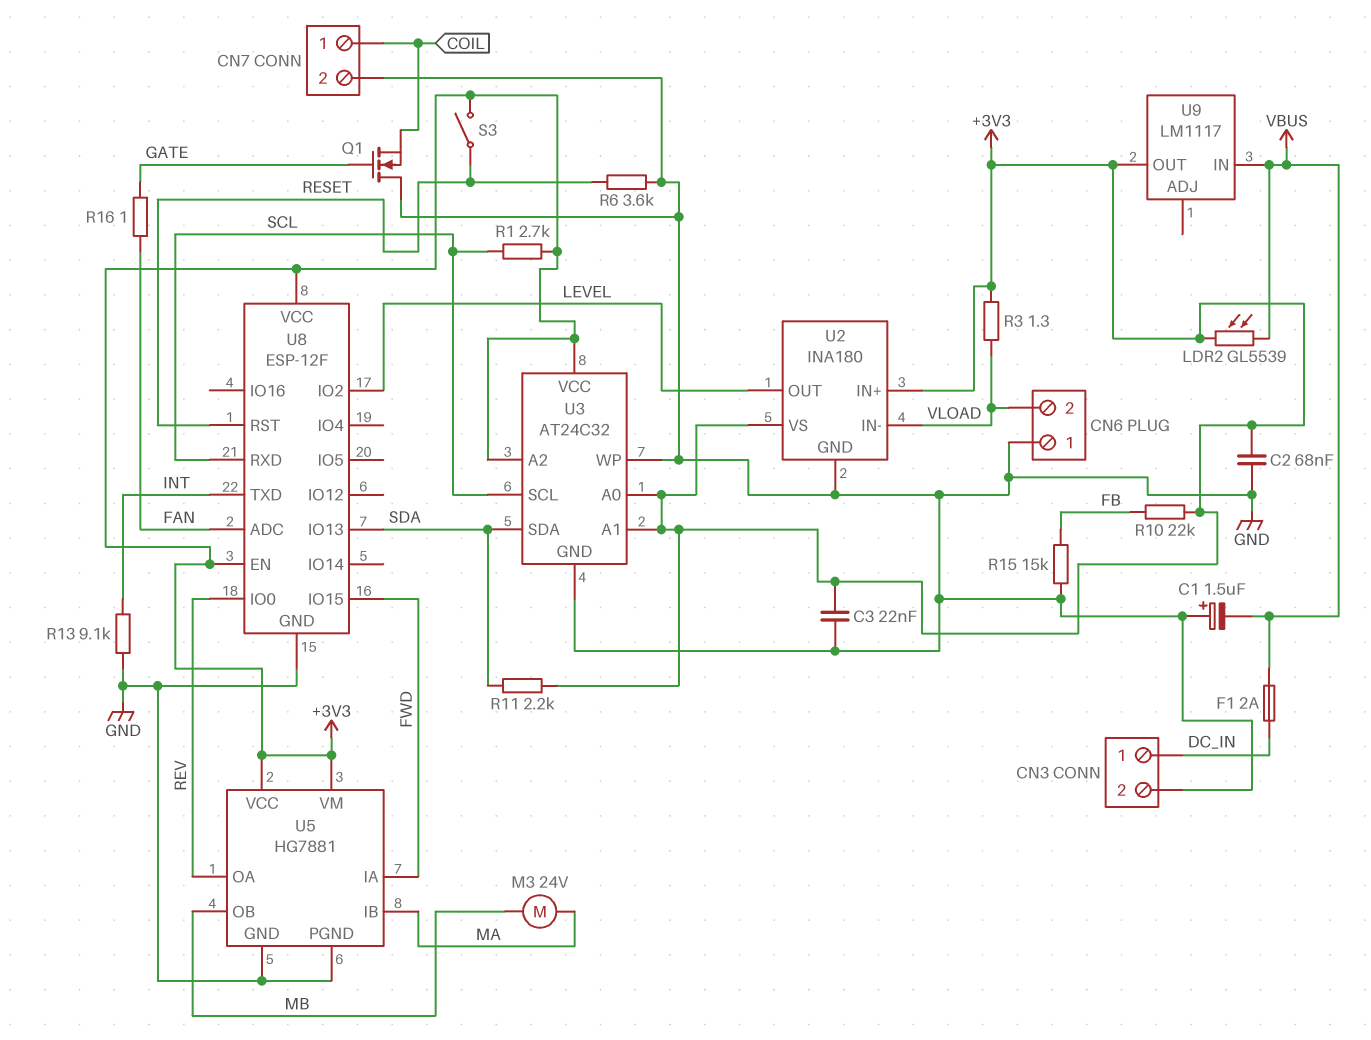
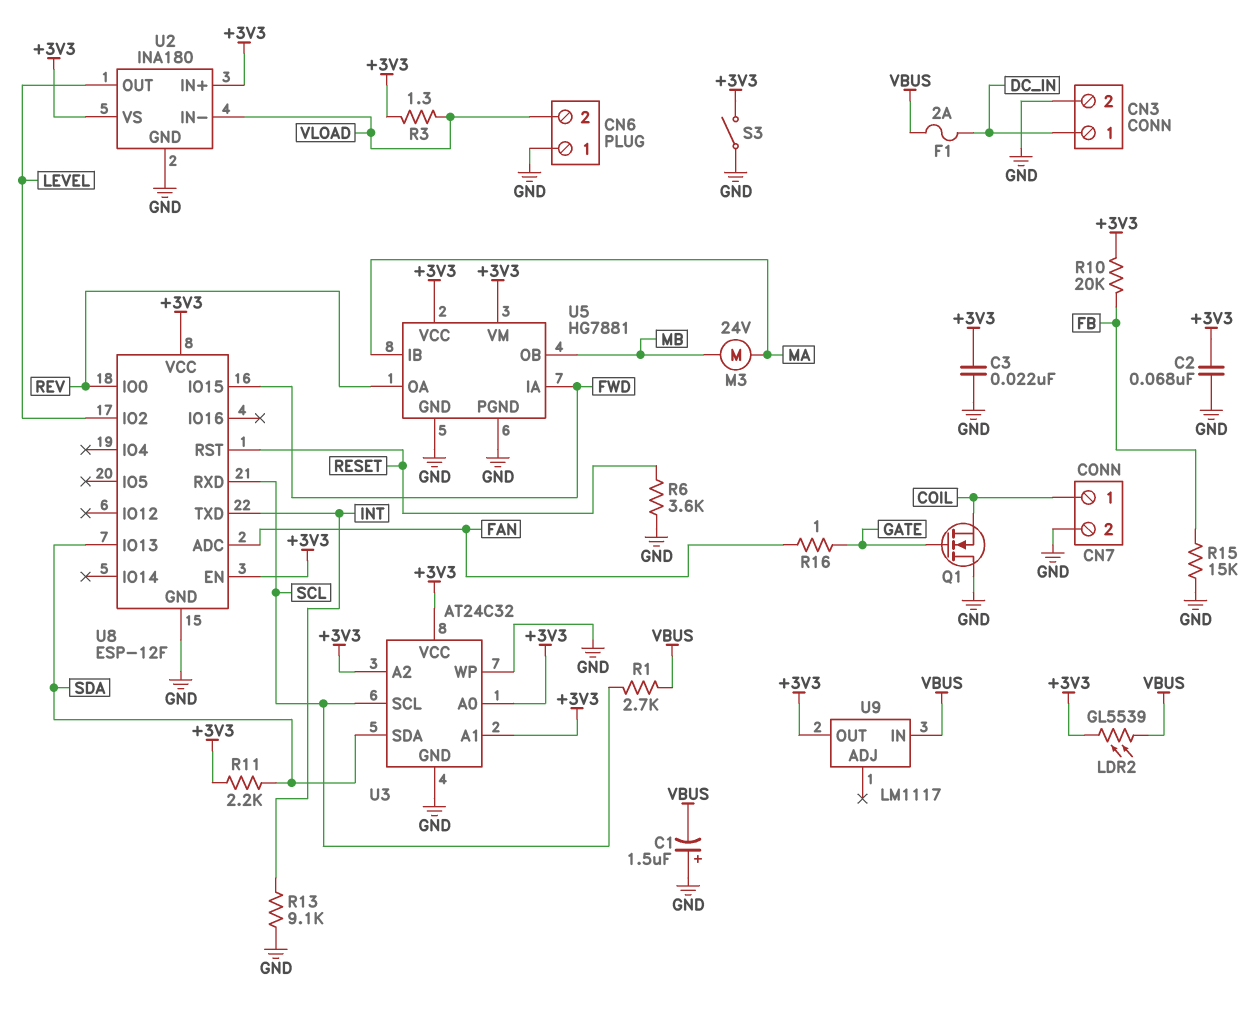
R1: 2.7k (+3V3, SCL) -> 2.7k (SCL, VBUS)
R10: 22k (+3V3, FB) -> 20k (+3V3, FB)
S3: switch (+3V3, RESET) -> switch (+3V3, GND)

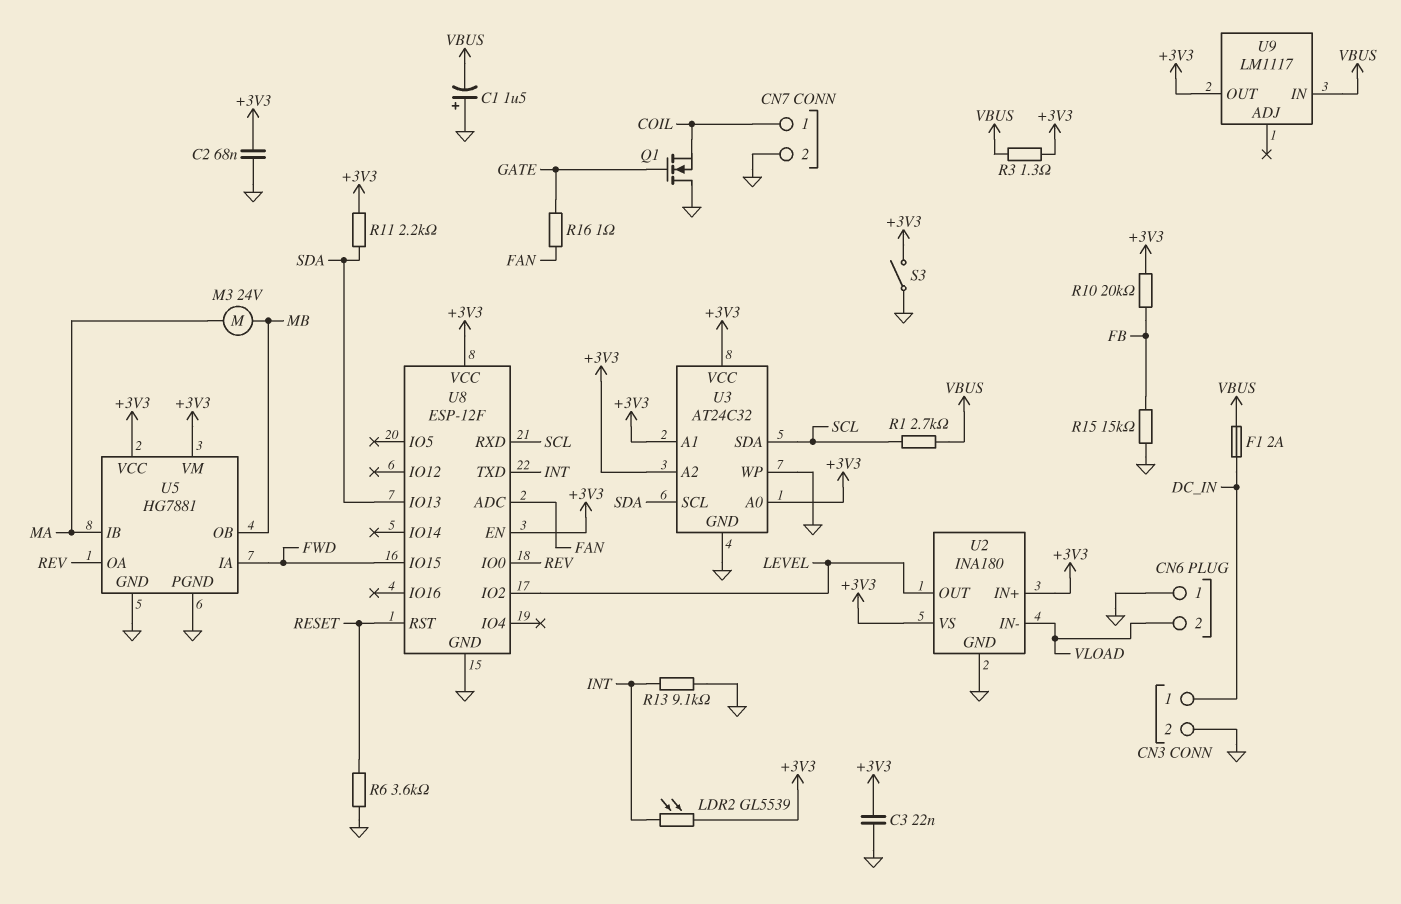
LDR2: GL5539 (+3V3, VBUS) -> GL5539 (+3V3, INT)
R3: 1.3 (+3V3, VLOAD) -> 1.3 (+3V3, VBUS)
U3 pin SCL: SCL -> SDA
U3 pin SDA: SDA -> SCL

